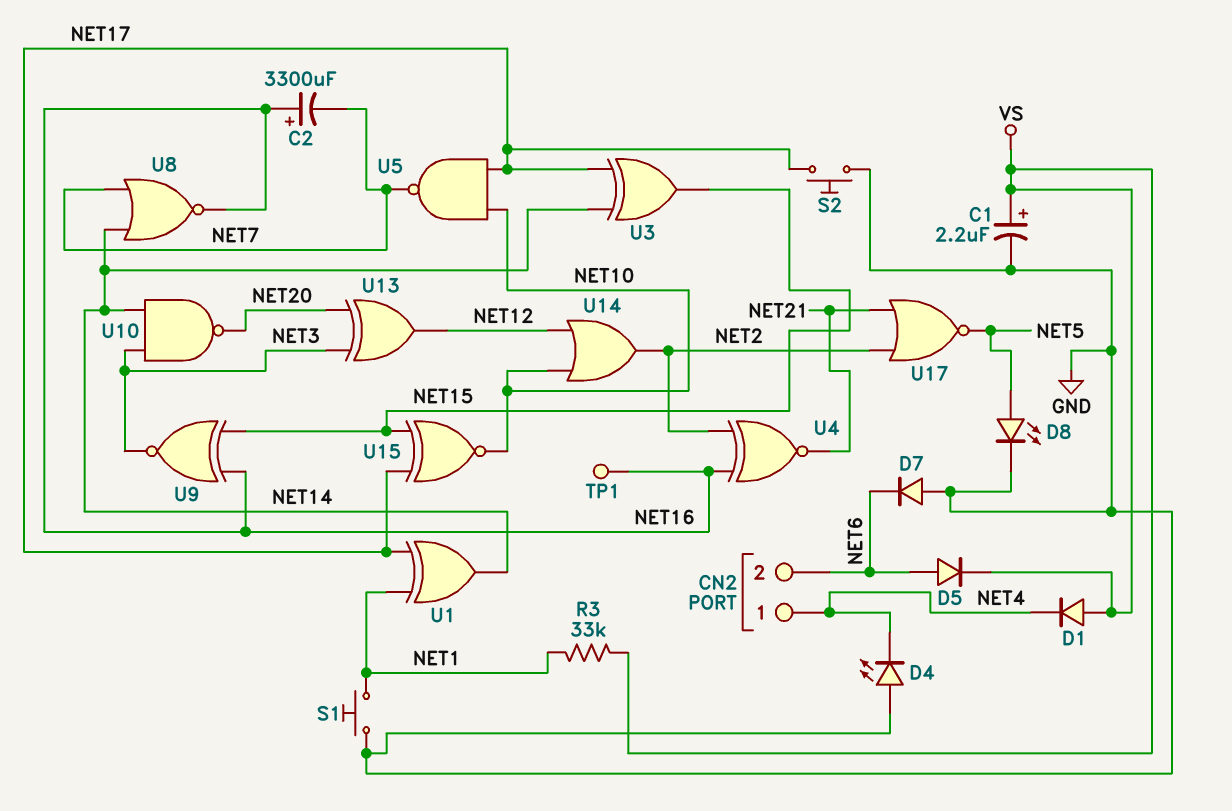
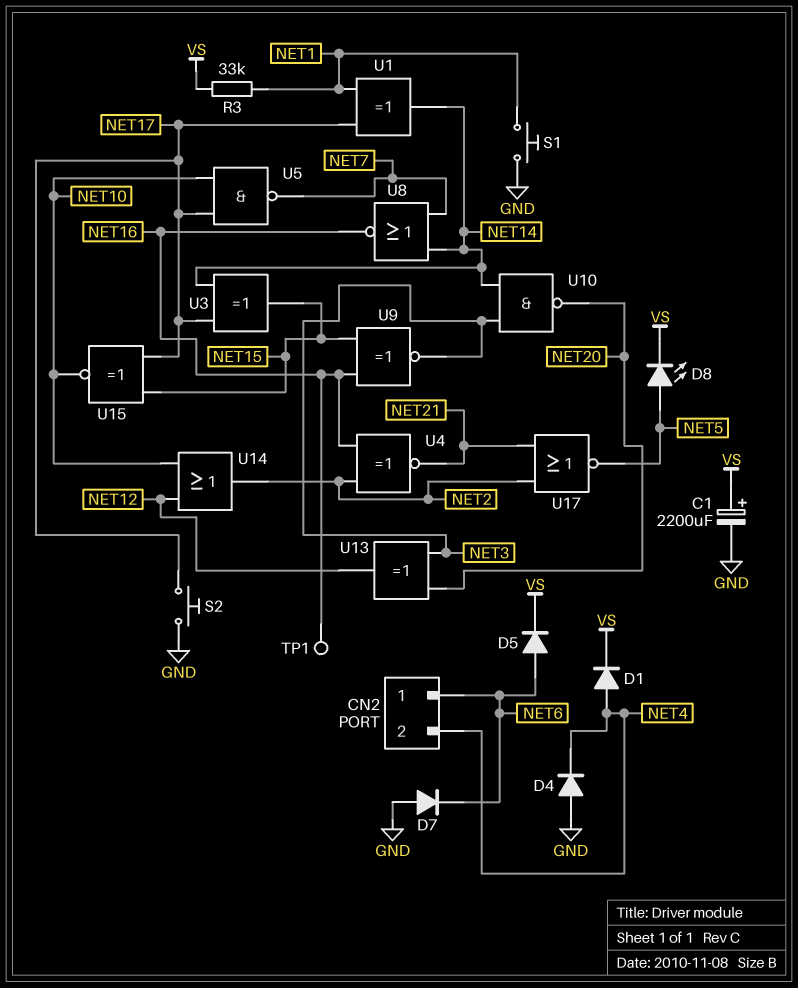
C1: 2.2uF (plus VS, minus GND) -> 2200uF (plus VS, minus GND)
C2: 3300uF (plus NET16, minus NET7) -> none
CN2 pin 1: NET4 -> NET6
CN2 pin 2: NET6 -> NET4
D1: diode (A VS, K NET4) -> diode (A NET4, K VS)
D4: LED (A GND, K NET4) -> diode (A GND, K NET4)
D8: LED (A NET5, K GND) -> LED (A NET5, K VS)

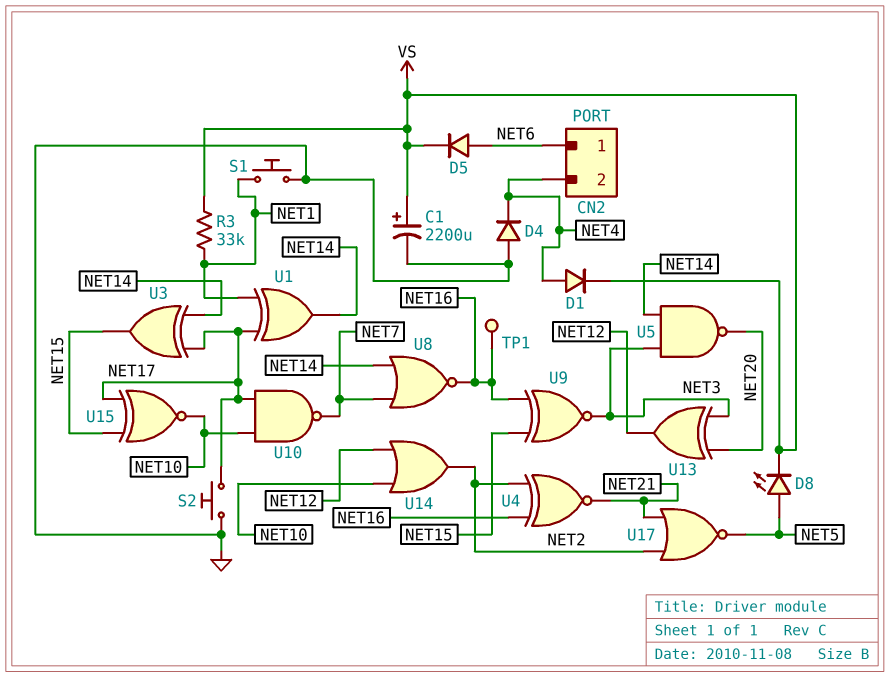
D7: diode (A GND, K NET6) -> none
U5: NAND (in NET10, in NET17, out NET7) -> NAND (in NET3, in NET14, out NET20)
U10: NAND (in NET3, in NET14, out NET20) -> NAND (in NET10, in NET17, out NET7)

